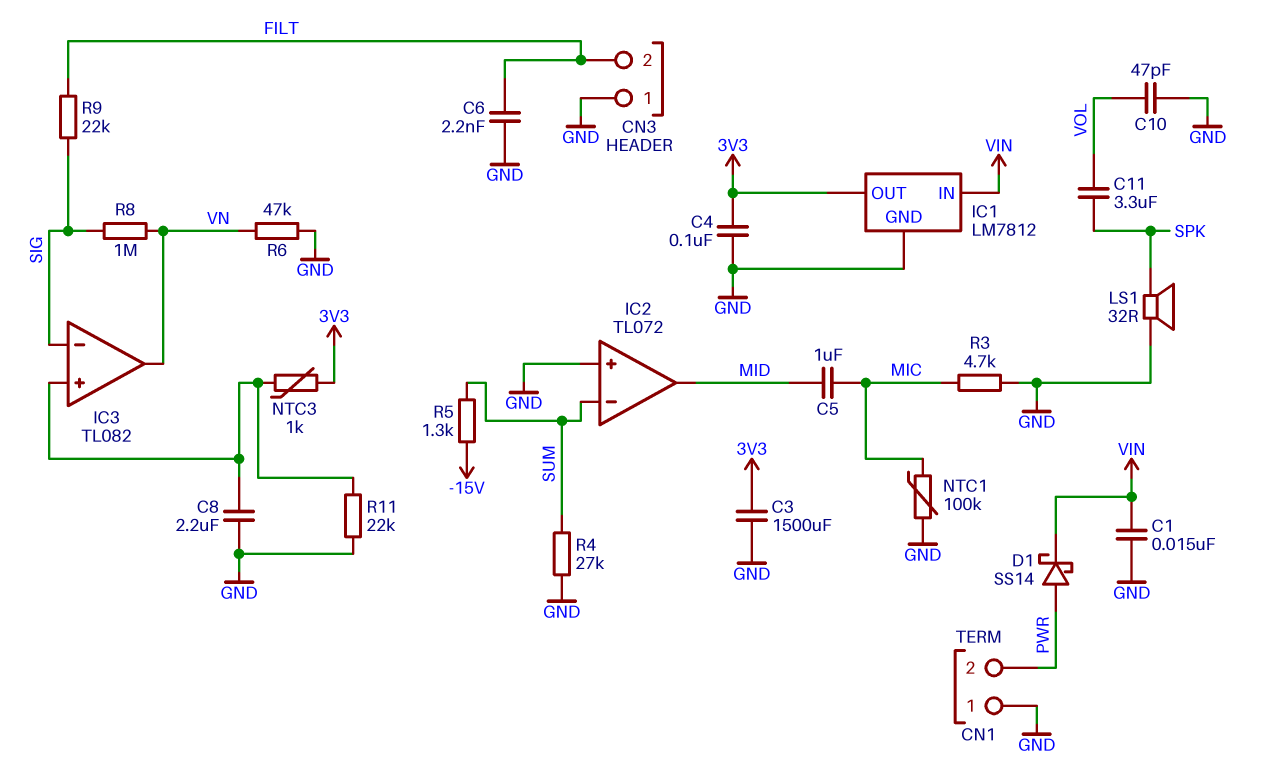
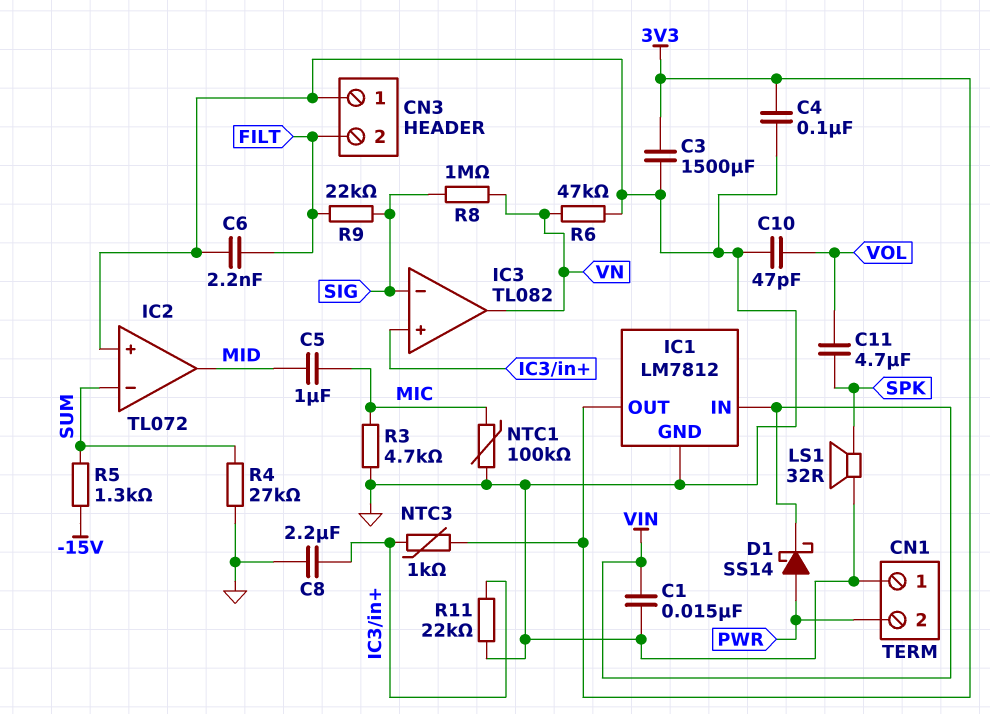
C11: 3.3uF (SPK, VOL) -> 4.7uF (SPK, VOL)

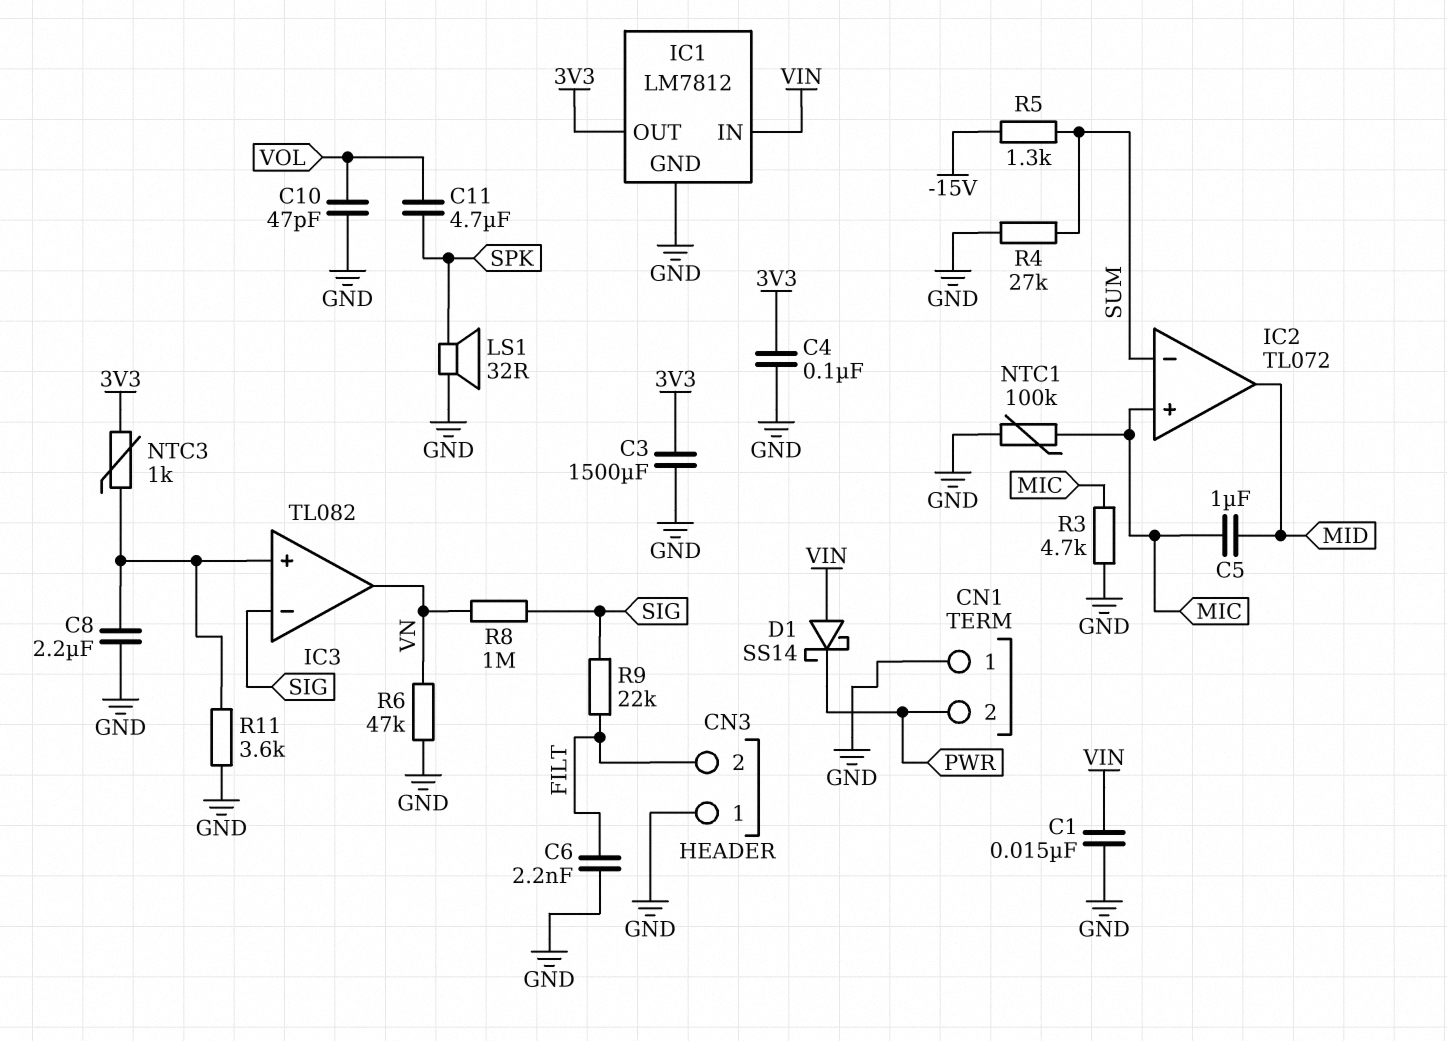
D1: schottky SS14 (A PWR, K VIN) -> schottky SS14 (A VIN, K PWR)
IC2 pin in+: GND -> MIC
R11: 22k (GND, IC3/in+) -> 3.6k (GND, IC3/in+)

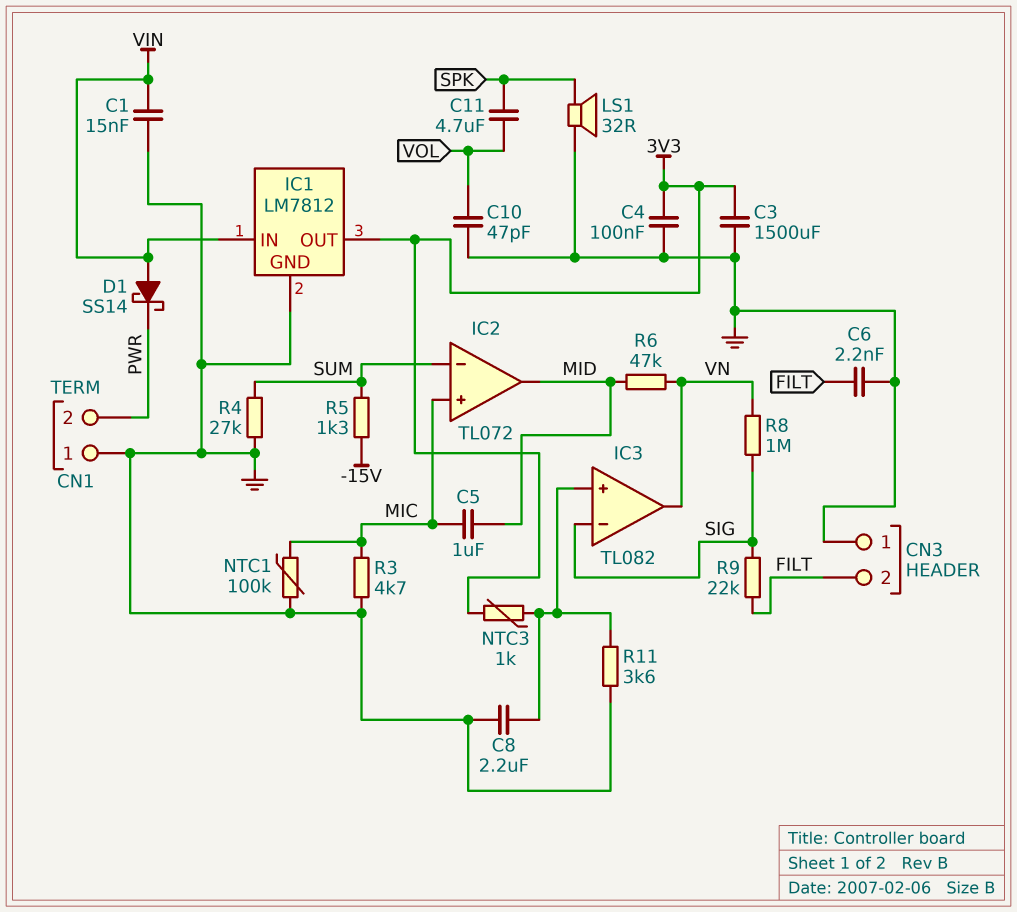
R6: 47k (GND, VN) -> 47k (MID, VN)

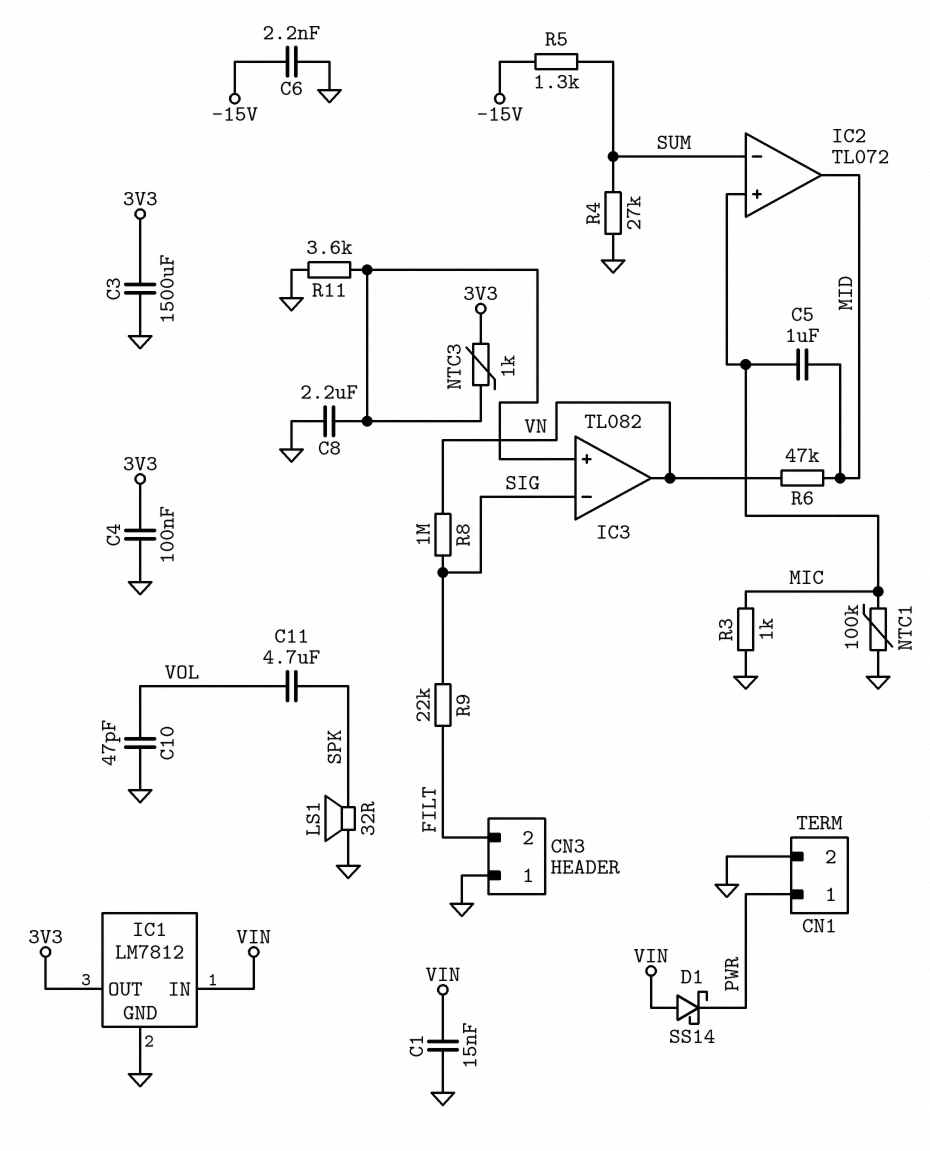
C6: 2.2nF (FILT, GND) -> 2.2nF (-15V, GND)
CN1 pin 1: GND -> PWR
CN1 pin 2: PWR -> GND
R3: 4.7k (GND, MIC) -> 1k (GND, MIC)

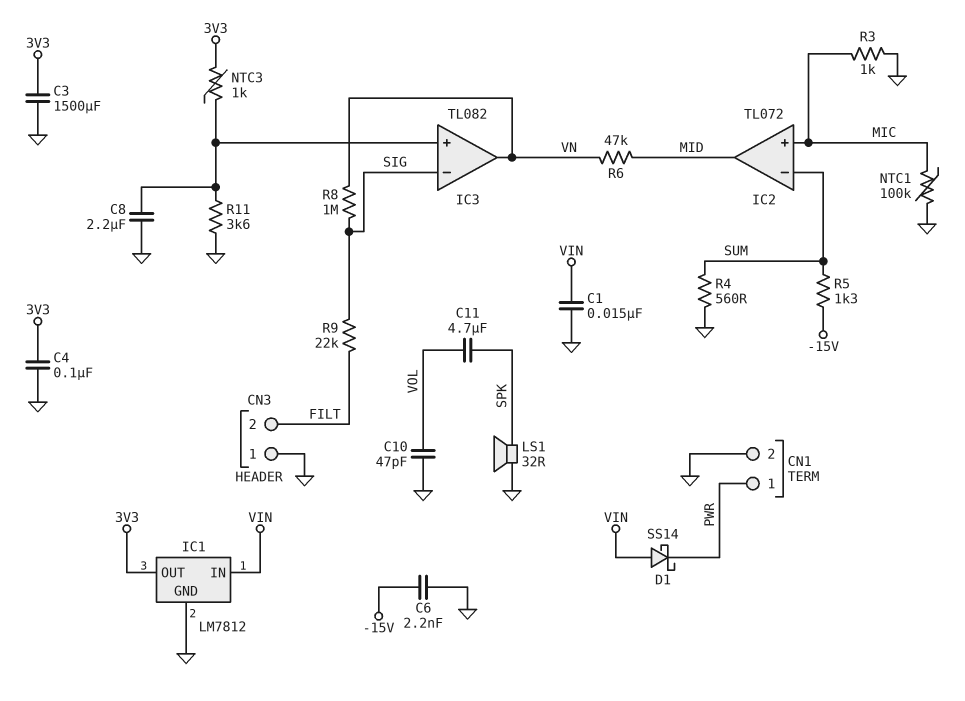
C5: 1uF (MIC, MID) -> none
R4: 27k (GND, SUM) -> 560 (GND, SUM)

